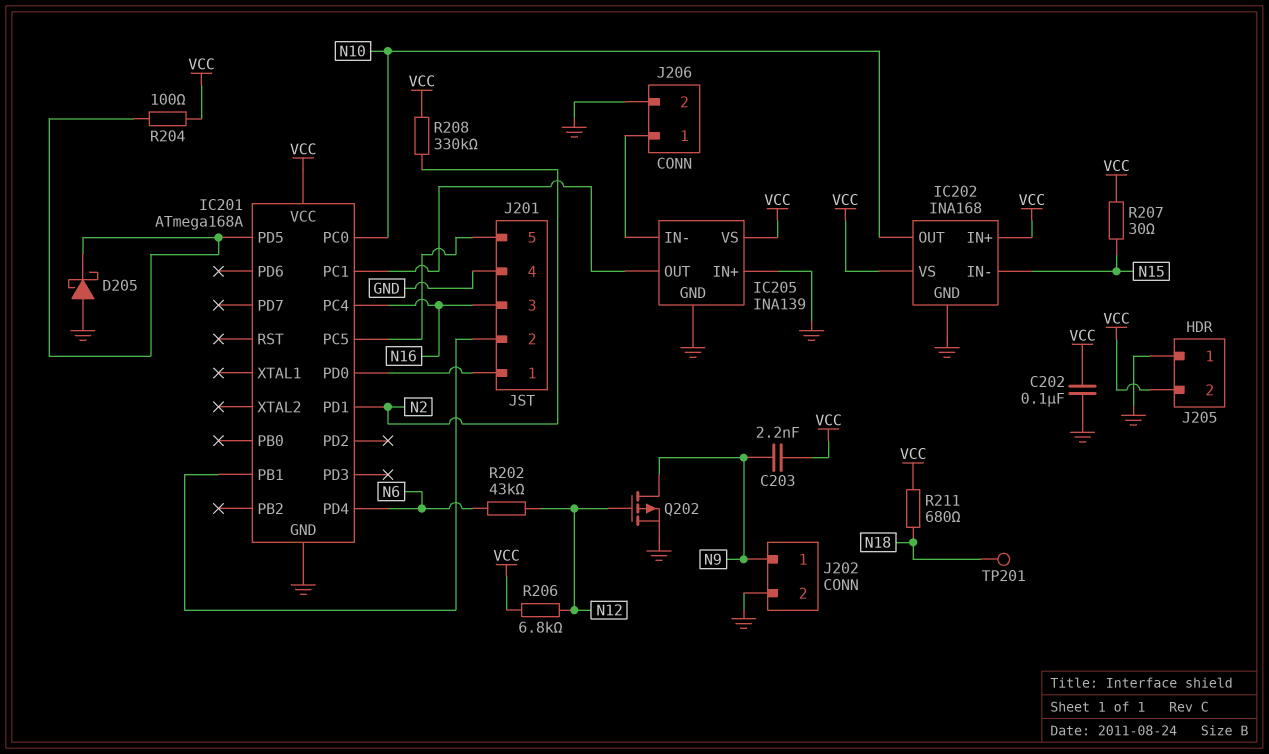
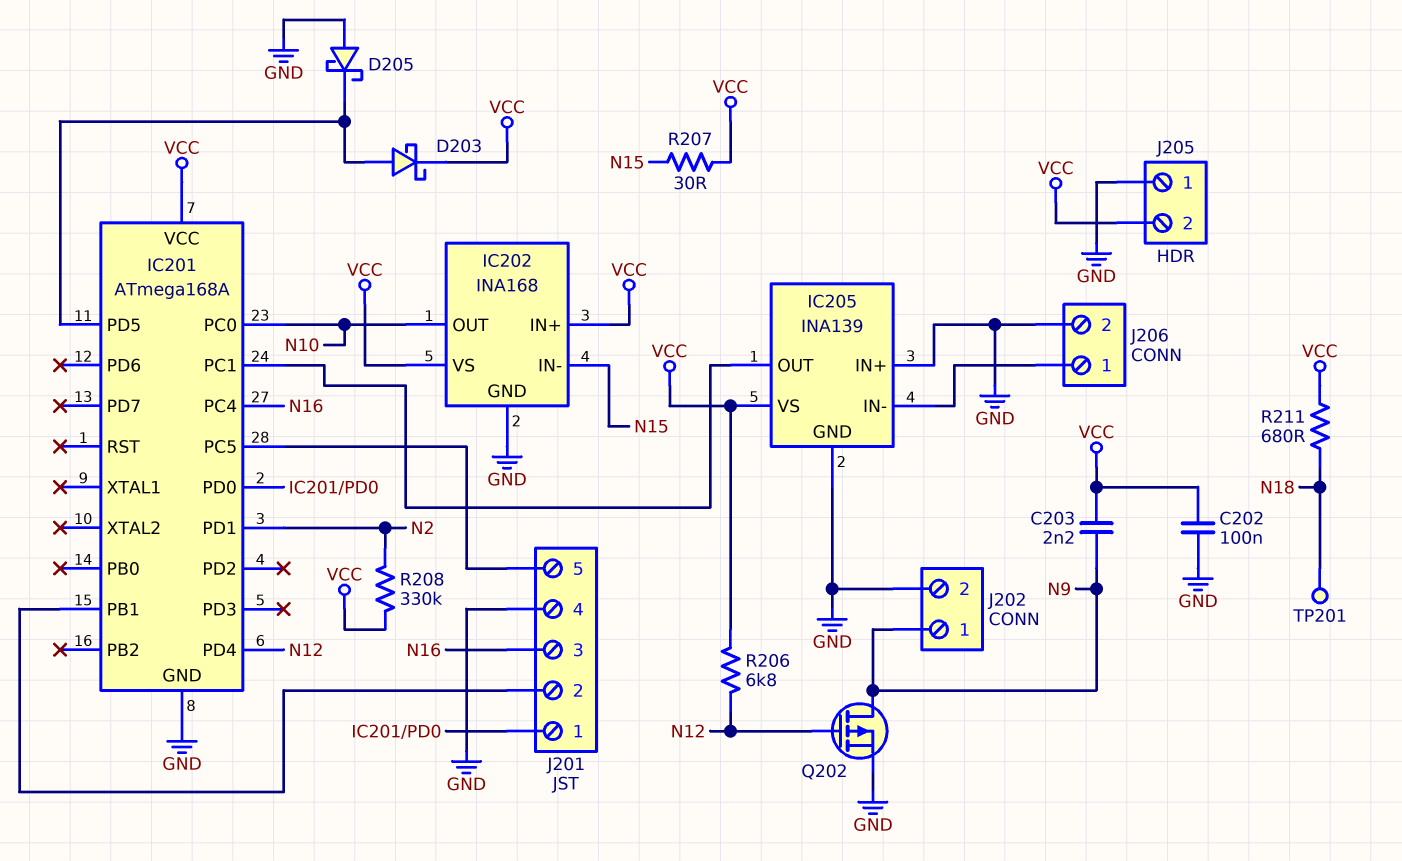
D203: none -> schottky (A IC201/PD5, K VCC)
IC201 pin PD4: N6 -> N12
R202: 43k (N6, N12) -> none
R204: 100 (IC201/PD5, VCC) -> none

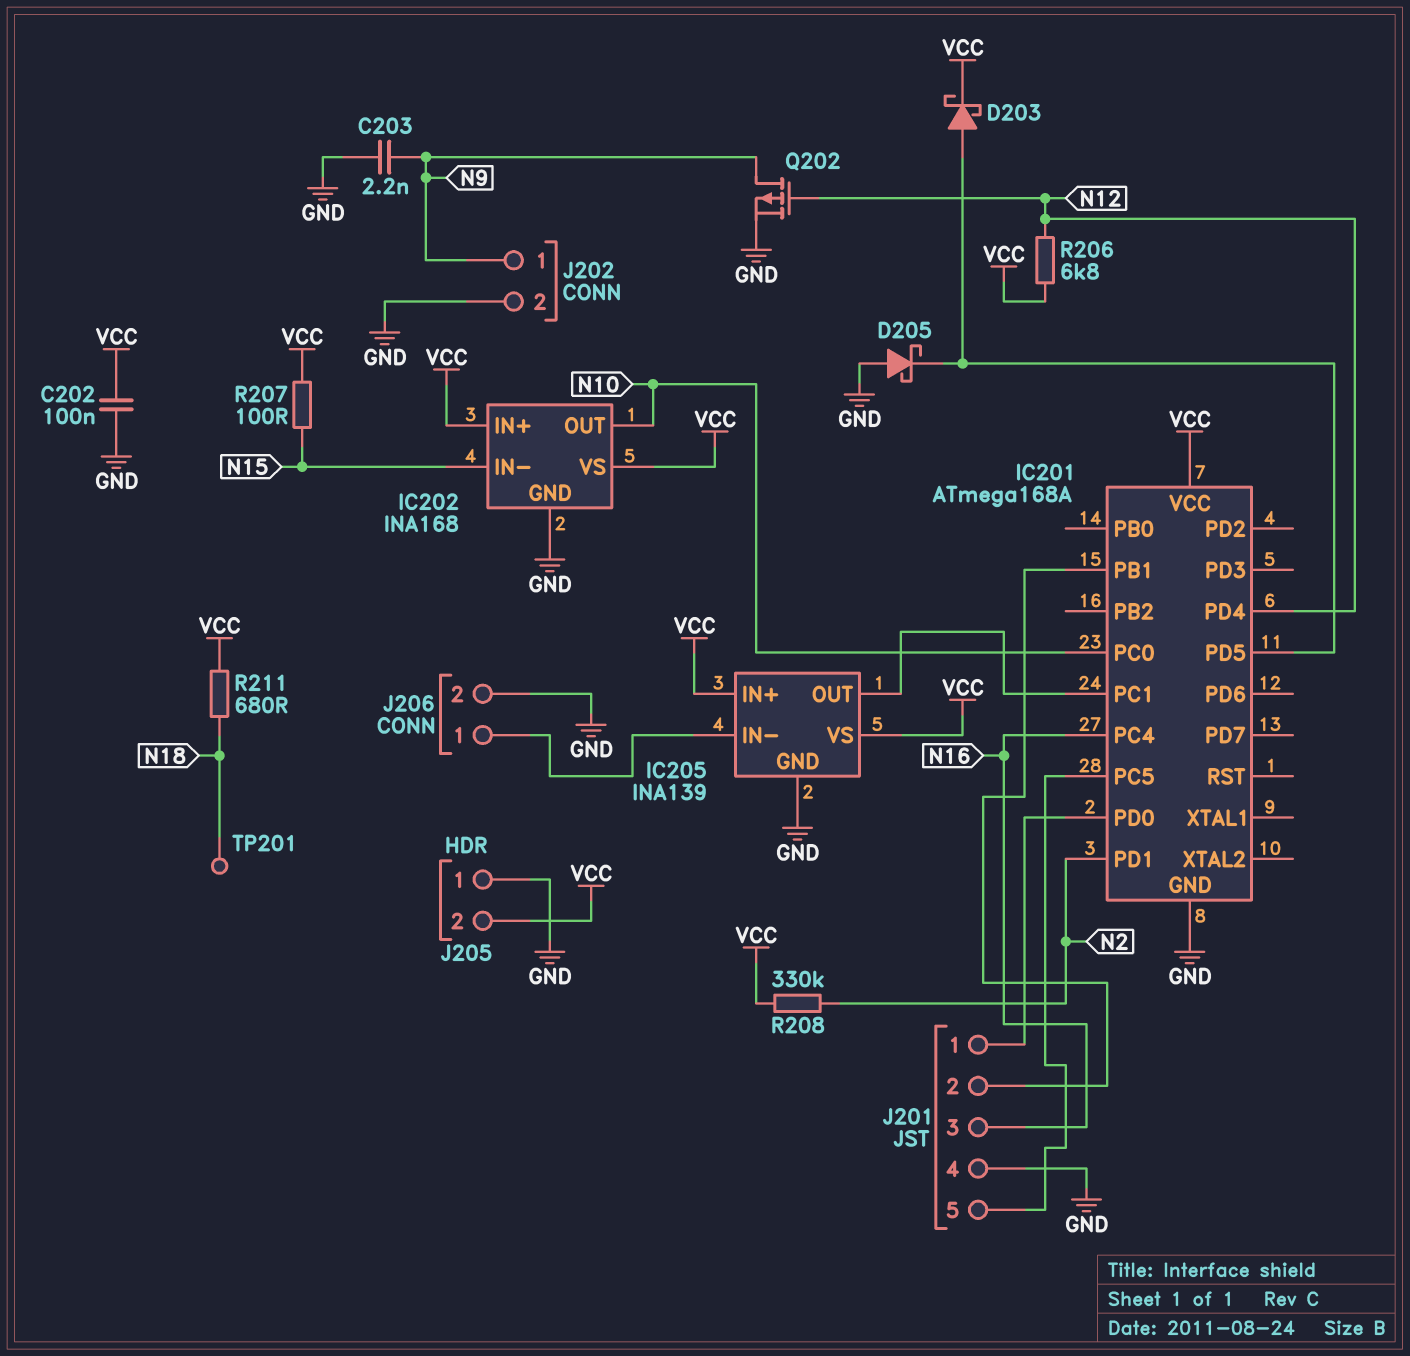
C203: 2.2nF (N9, VCC) -> 2.2nF (GND, N9)
IC205 pin IN+: GND -> VCC
R207: 30 (N15, VCC) -> 100 (N15, VCC)

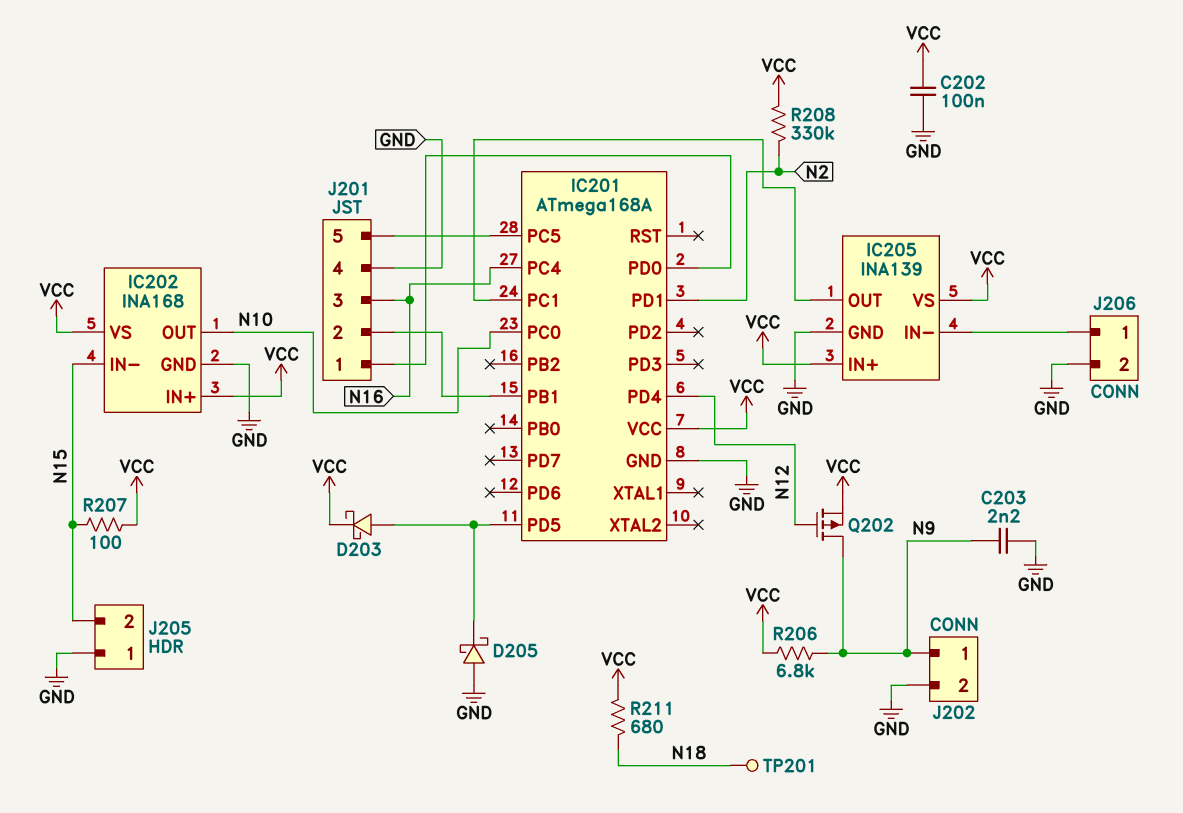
J205 pin 2: VCC -> N15
Q202: PMOS (G N12, D N9, S GND) -> PMOS (G N12, D N9, S VCC)
R206: 6.8k (N12, VCC) -> 6.8k (N9, VCC)

